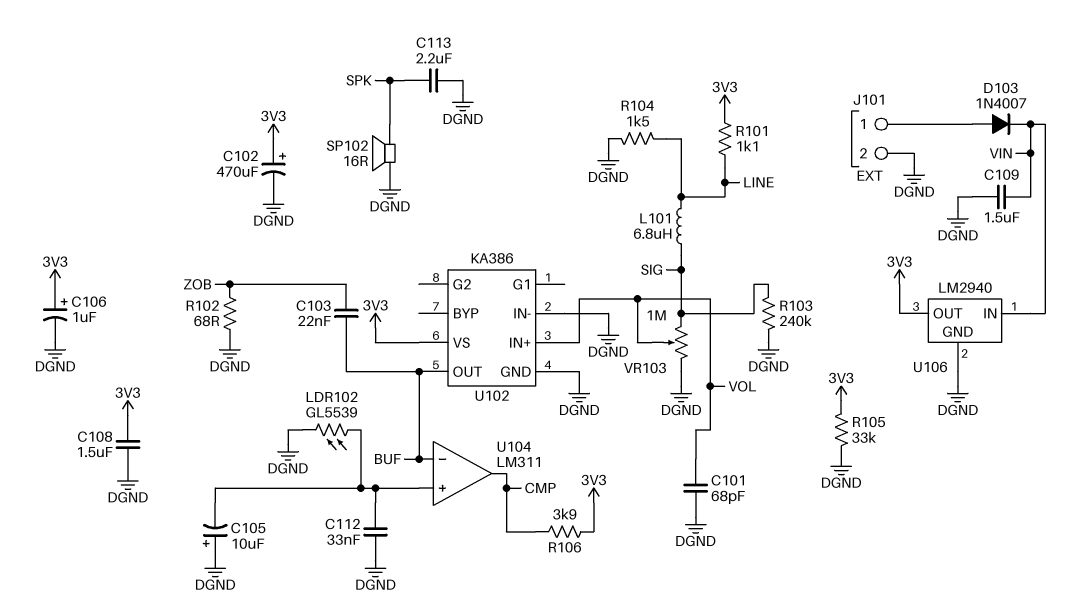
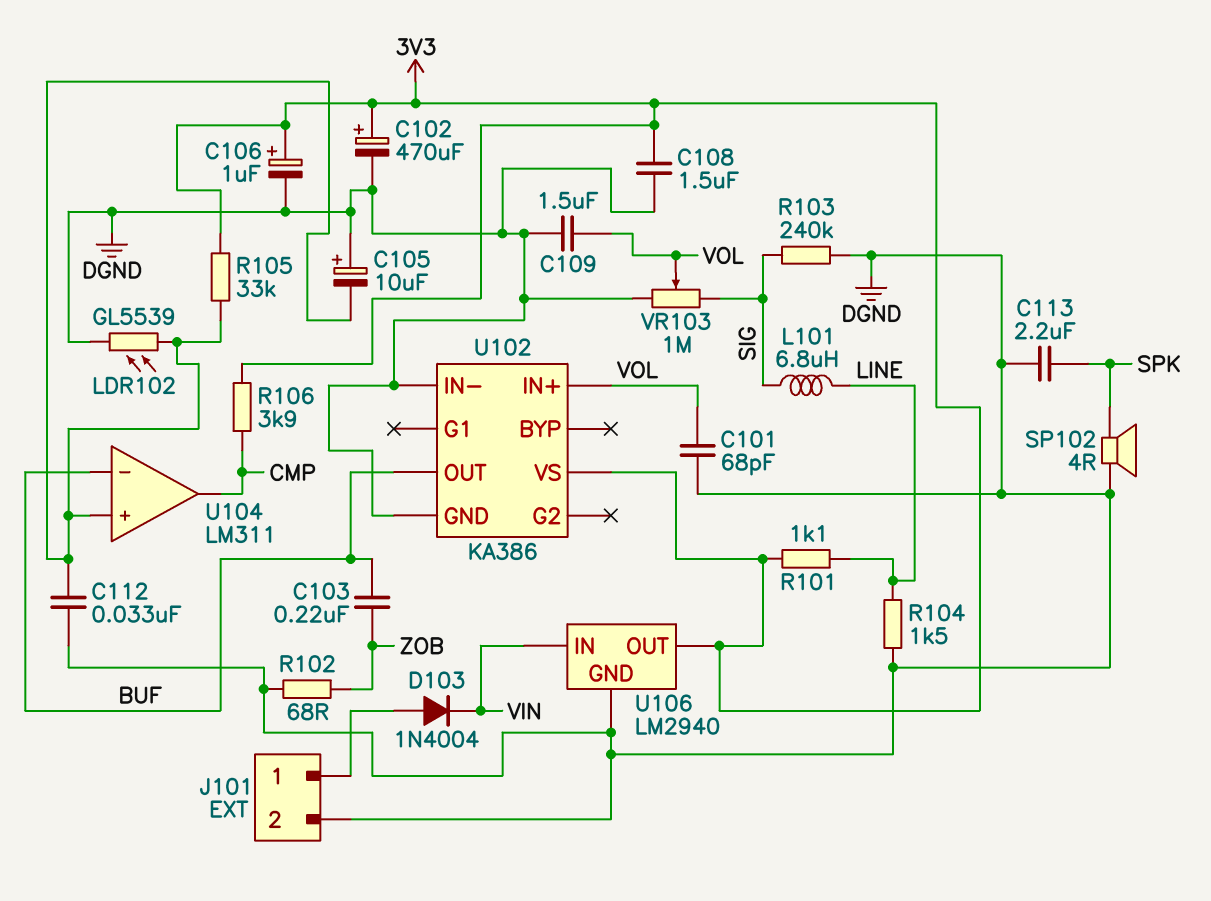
C103: 22nF (BUF, ZOB) -> 220nF (BUF, ZOB)
C109: 1.5uF (DGND, VIN) -> 1.5uF (DGND, VOL)
D103: diode 1N4007 (A J101/1, K VIN) -> diode 1N4004 (A J101/1, K VIN)
R105: 33k (3V3, DGND) -> 33k (3V3, U104/in+)
SP102: speaker 16R (DGND, SPK) -> speaker 4R (DGND, SPK)

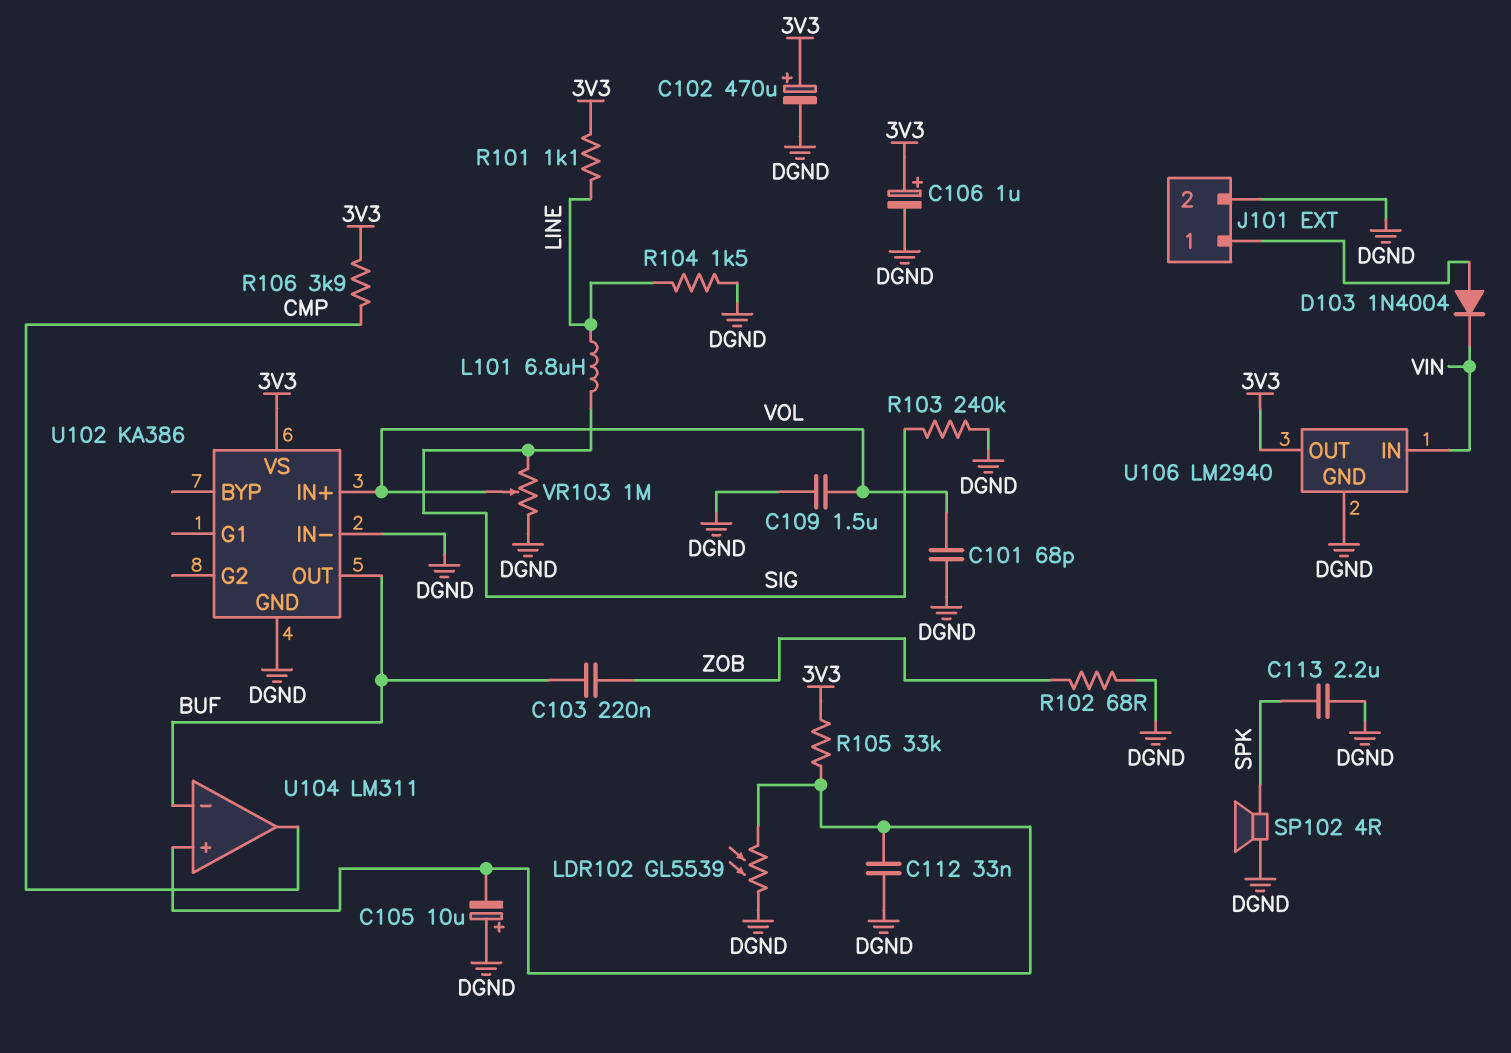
C108: 1.5uF (3V3, DGND) -> none

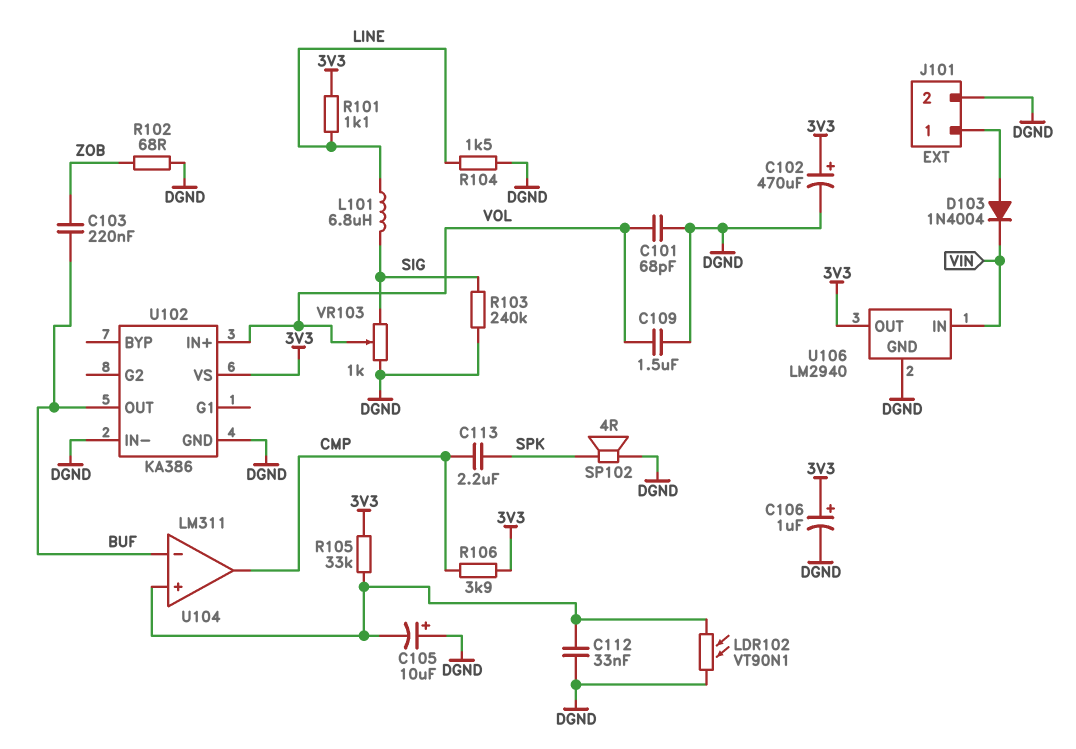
C113: 2.2uF (DGND, SPK) -> 2.2uF (CMP, SPK)
LDR102: GL5539 (DGND, U104/in+) -> VT90N1 (DGND, U104/in+)
VR103: 1M (DGND, SIG, wiper VOL) -> 1k (DGND, SIG, wiper VOL)

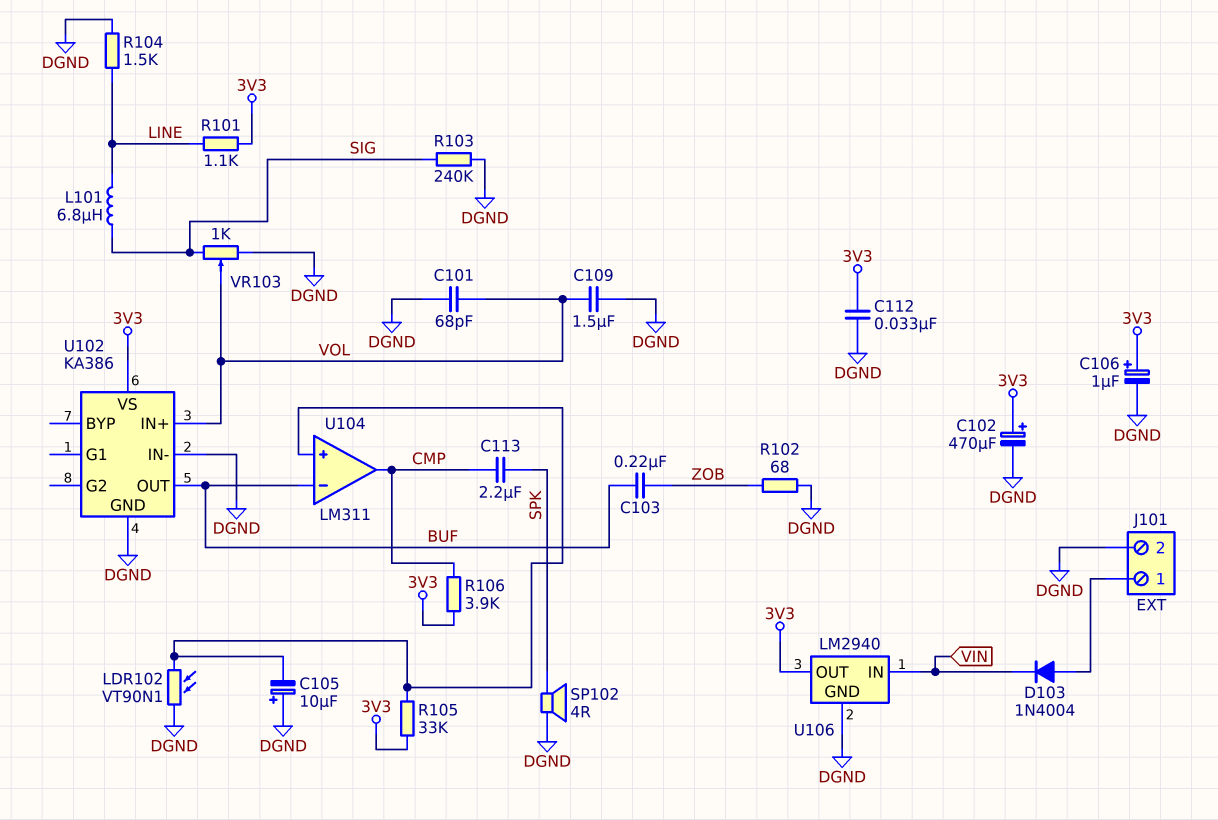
C112: 33nF (DGND, U104/in+) -> 33nF (3V3, DGND)

